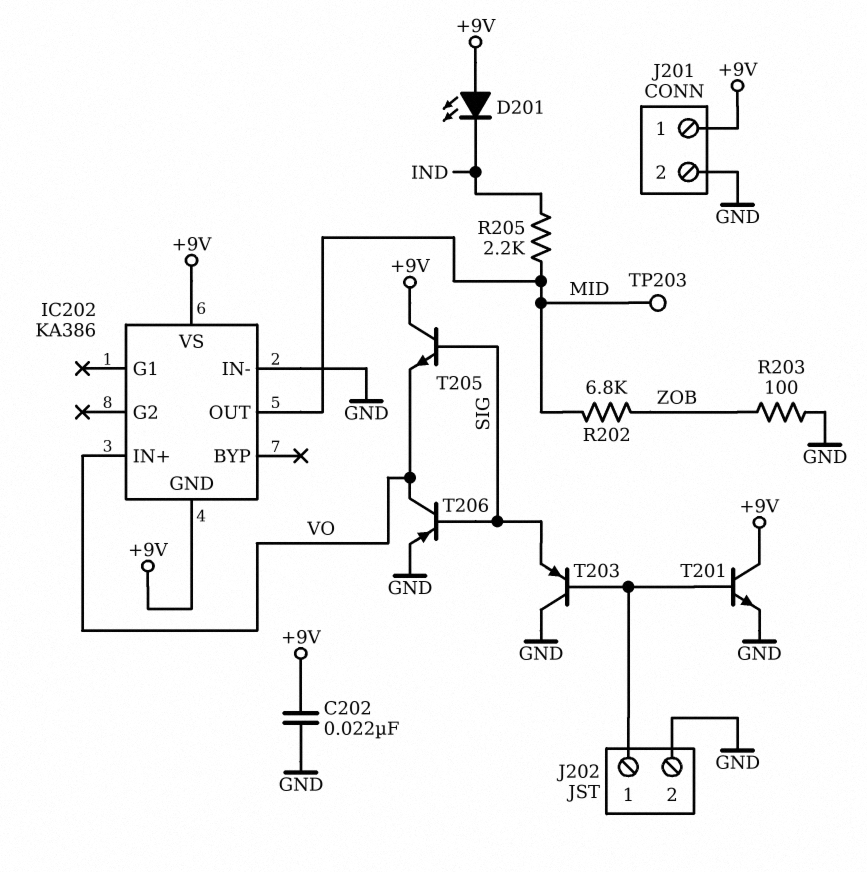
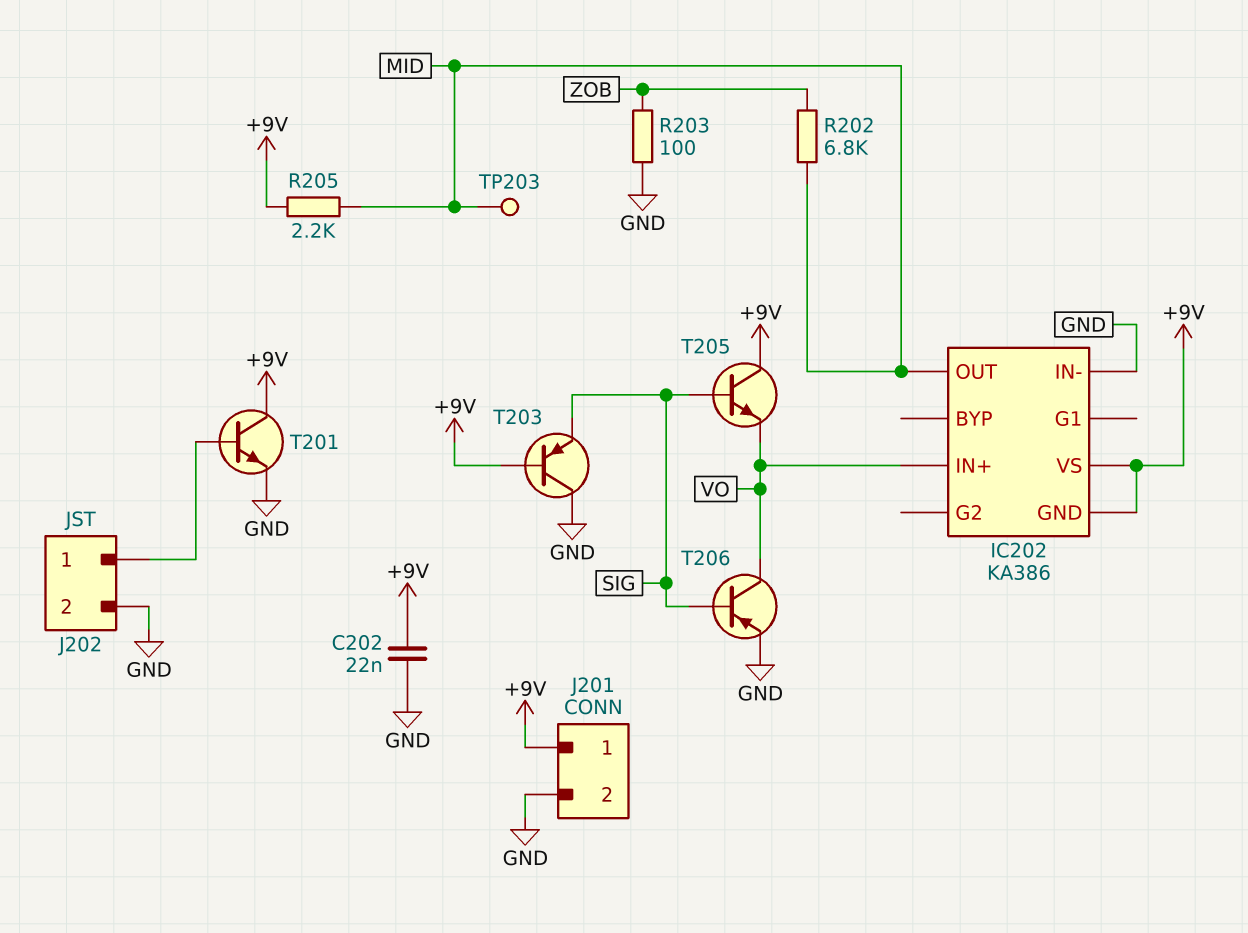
D201: LED (A +9V, K IND) -> none
R205: 2.2k (IND, MID) -> 2.2k (+9V, MID)
T203: PNP (B J202/1, C GND, E SIG) -> PNP (B +9V, C GND, E SIG)

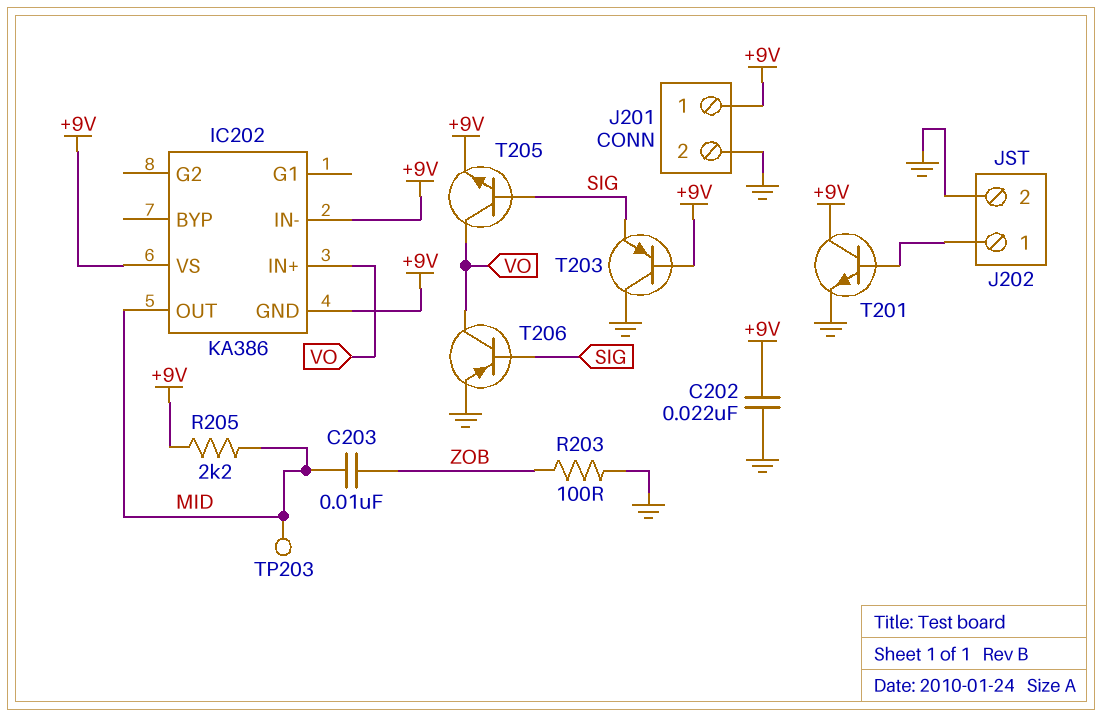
C203: none -> 10nF (MID, ZOB)
IC202 pin IN-: GND -> +9V
R202: 6.8k (MID, ZOB) -> none
T205: NPN (B SIG, C +9V, E VO) -> NPN (B SIG, C VO, E +9V)

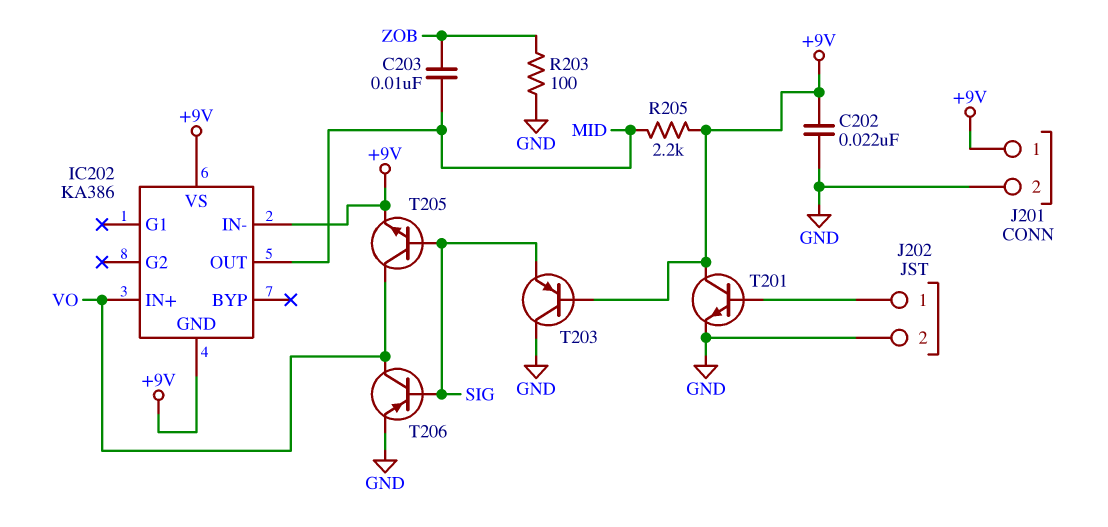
TP203: test point (MID) -> none

